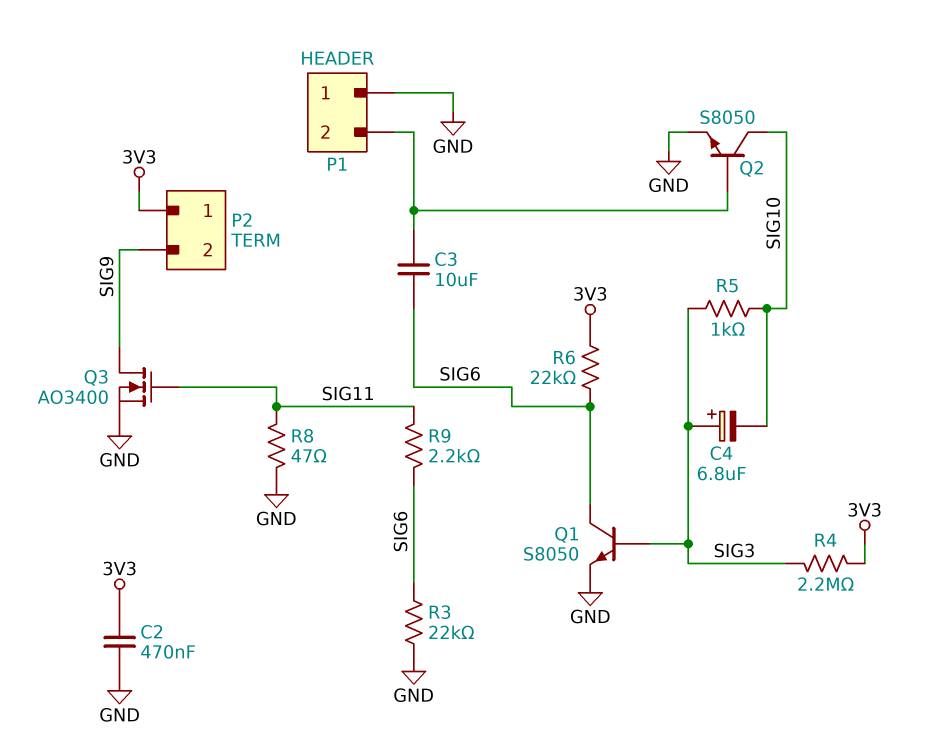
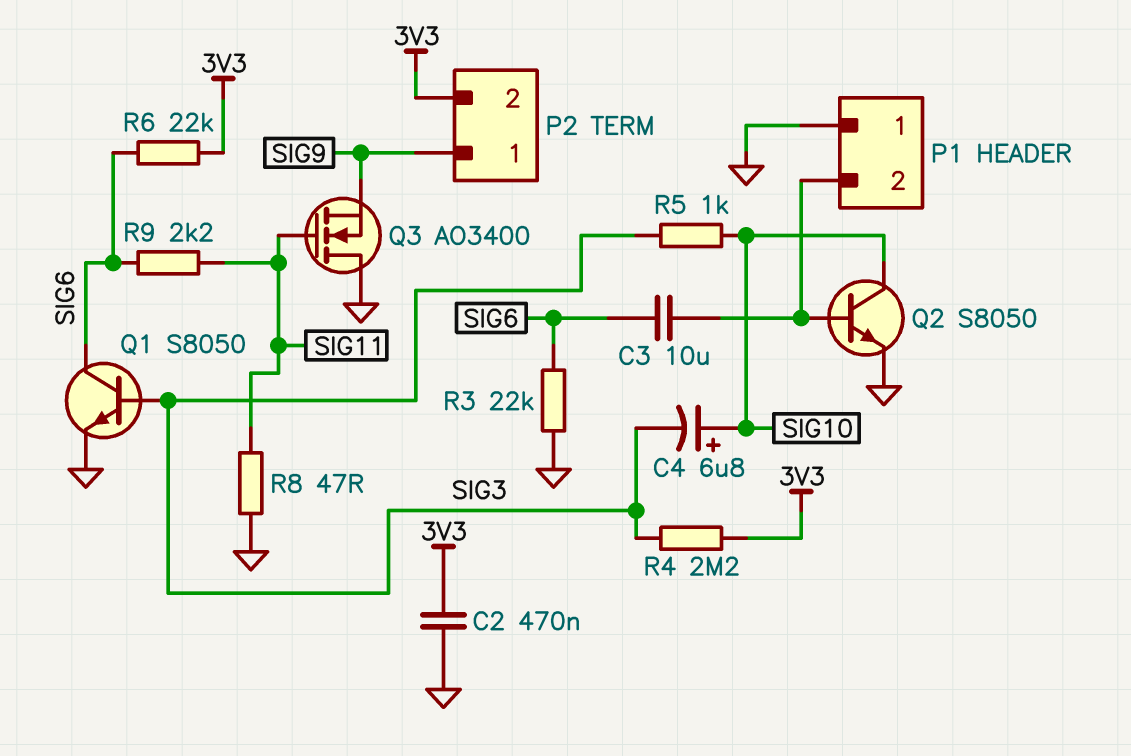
C4: 6.8uF (plus SIG3, minus SIG10) -> 6.8uF (plus SIG10, minus SIG3)
P2 pin 1: 3V3 -> SIG9
P2 pin 2: SIG9 -> 3V3
Q3: NMOS AO3400 (G SIG11, D SIG9, S GND) -> NMOS AO3400 (G SIG11, D GND, S SIG9)

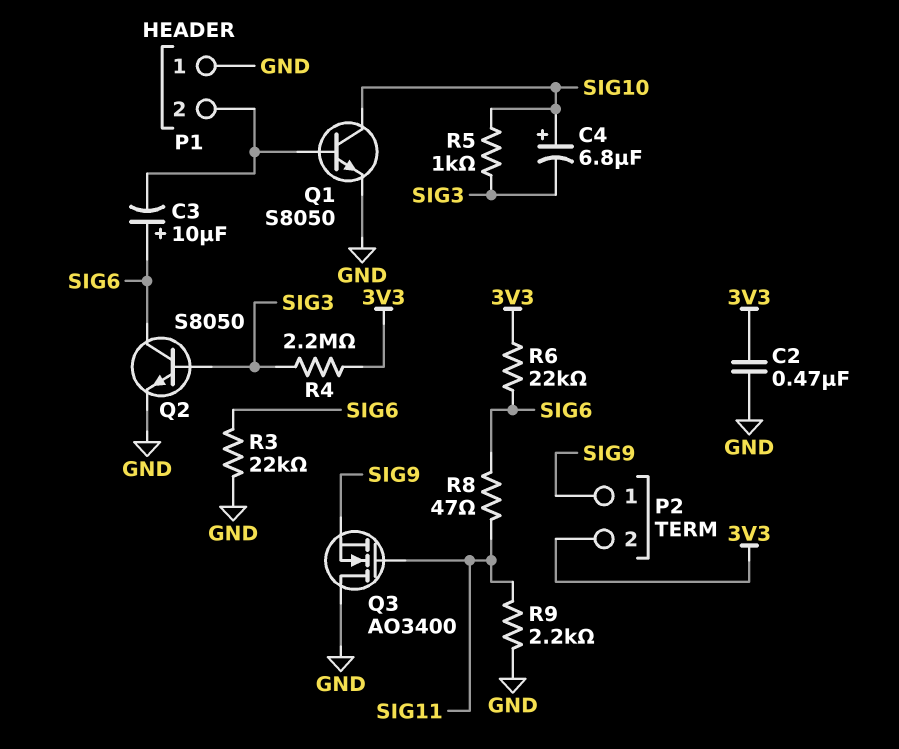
C3: 10uF (P1/2, SIG6) -> 10uF (plus SIG6, minus P1/2)
Q1: NPN S8050 (B SIG3, C SIG6, E GND) -> NPN S8050 (B P1/2, C SIG10, E GND)
Q2: NPN S8050 (B P1/2, C SIG10, E GND) -> NPN S8050 (B SIG3, C SIG6, E GND)
R8: 47 (GND, SIG11) -> 47 (SIG6, SIG11)
R9: 2.2k (SIG6, SIG11) -> 2.2k (GND, SIG11)

